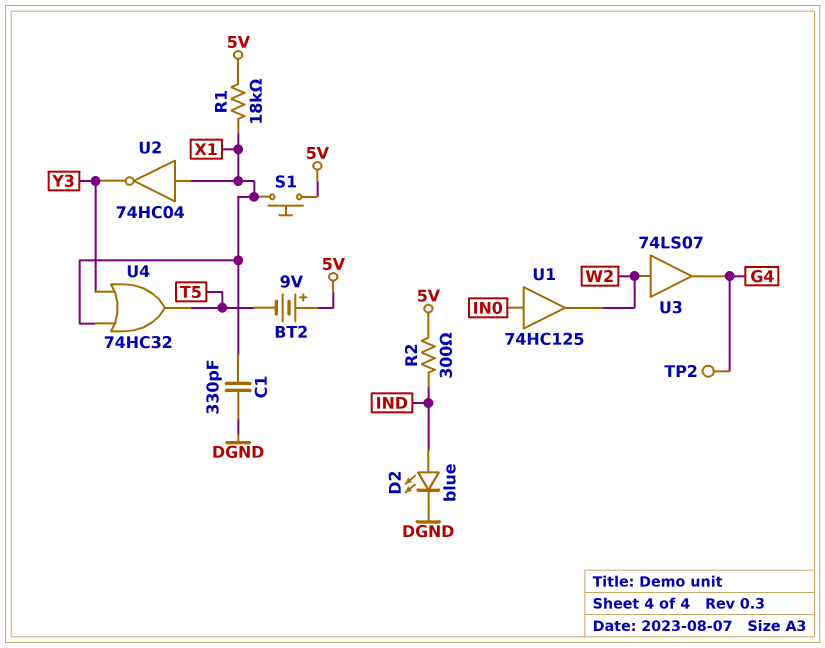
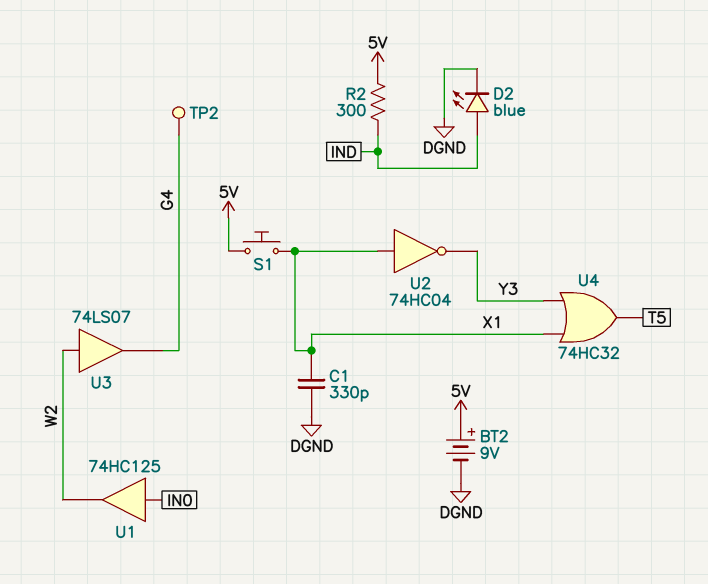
BT2: 9V (plus 5V, minus T5) -> 9V (plus 5V, minus DGND)
R1: 18k (5V, X1) -> none

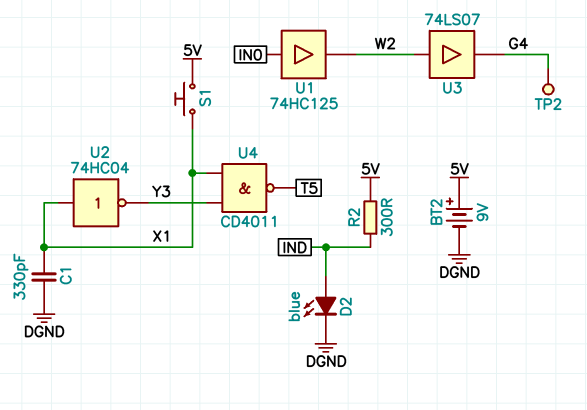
U4: OR 74HC32 (in X1, in Y3, out T5) -> NAND CD4011 (in X1, in Y3, out T5)

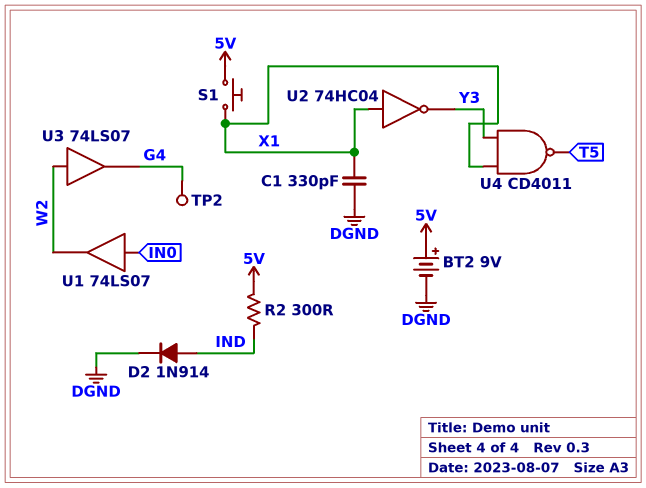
D2: LED blue (A IND, K DGND) -> diode 1N914 (A IND, K DGND)
U1: buffer 74HC125 (in IN0, out W2) -> buffer 74LS07 (in IN0, out W2)

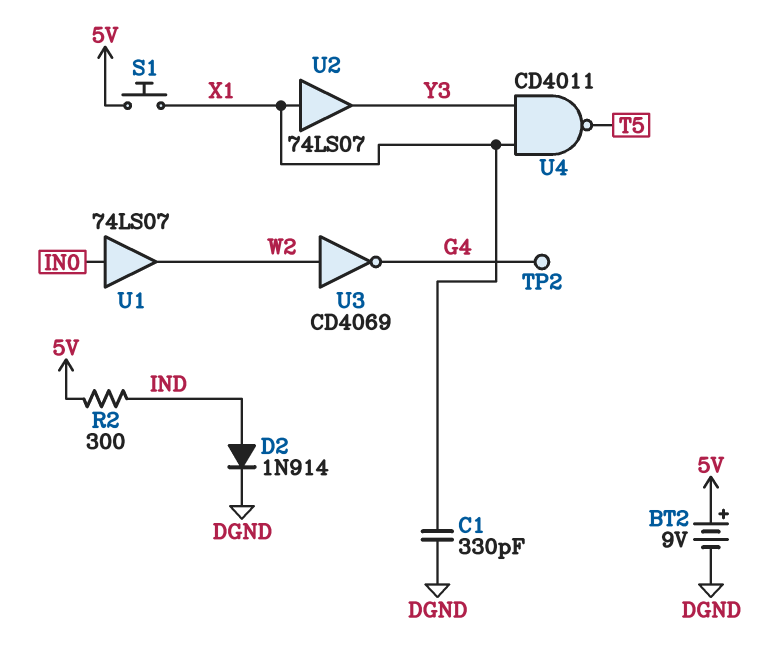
U2: NOT 74HC04 (in X1, out Y3) -> buffer 74LS07 (in X1, out Y3)
U3: buffer 74LS07 (in W2, out G4) -> NOT CD4069 (in W2, out G4)

